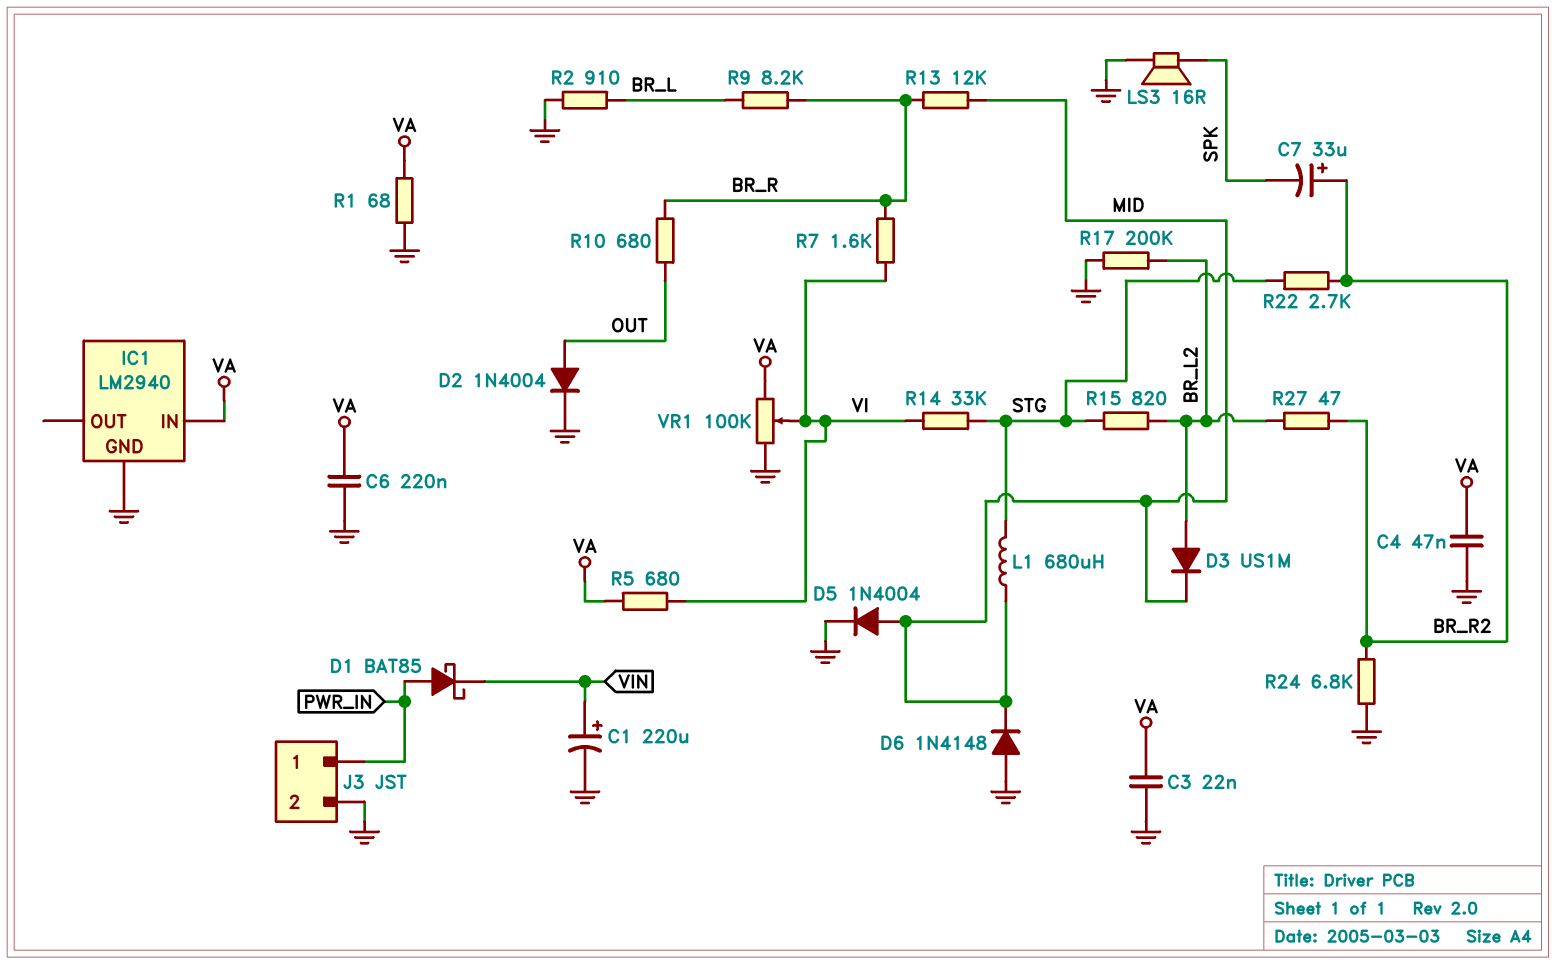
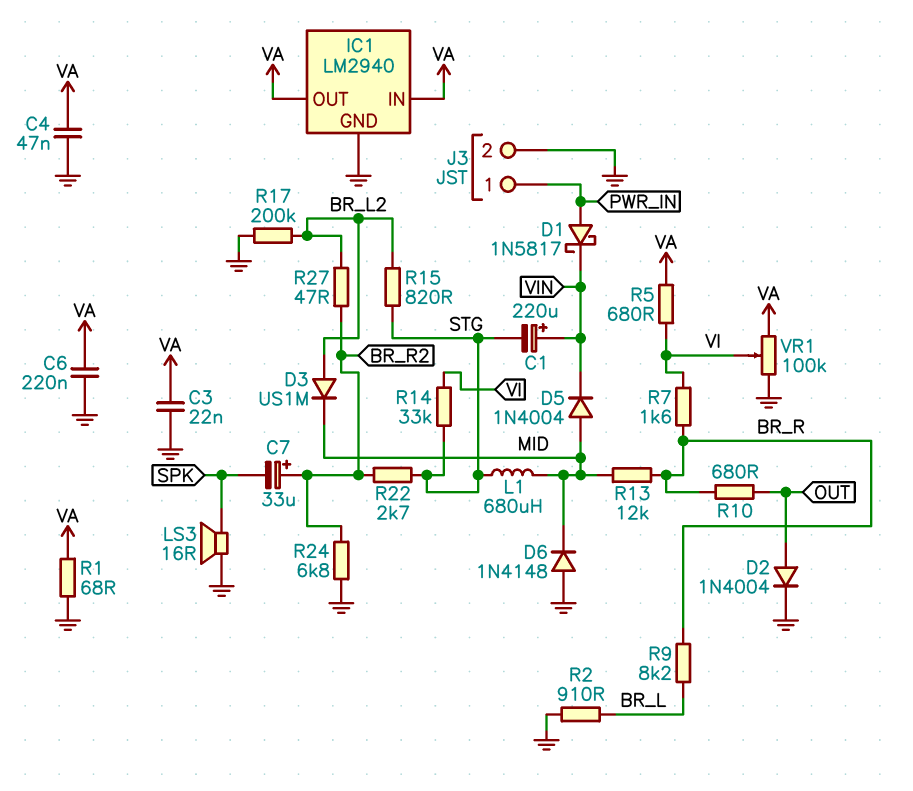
C1: 220uF (plus VIN, minus GND) -> 220uF (plus VIN, minus STG)
D1: schottky BAT85 (A PWR_IN, K VIN) -> schottky 1N5817 (A PWR_IN, K VIN)
D5: diode 1N4004 (A MID, K GND) -> diode 1N4004 (A MID, K VIN)
IC1 pin OUT: none -> VA

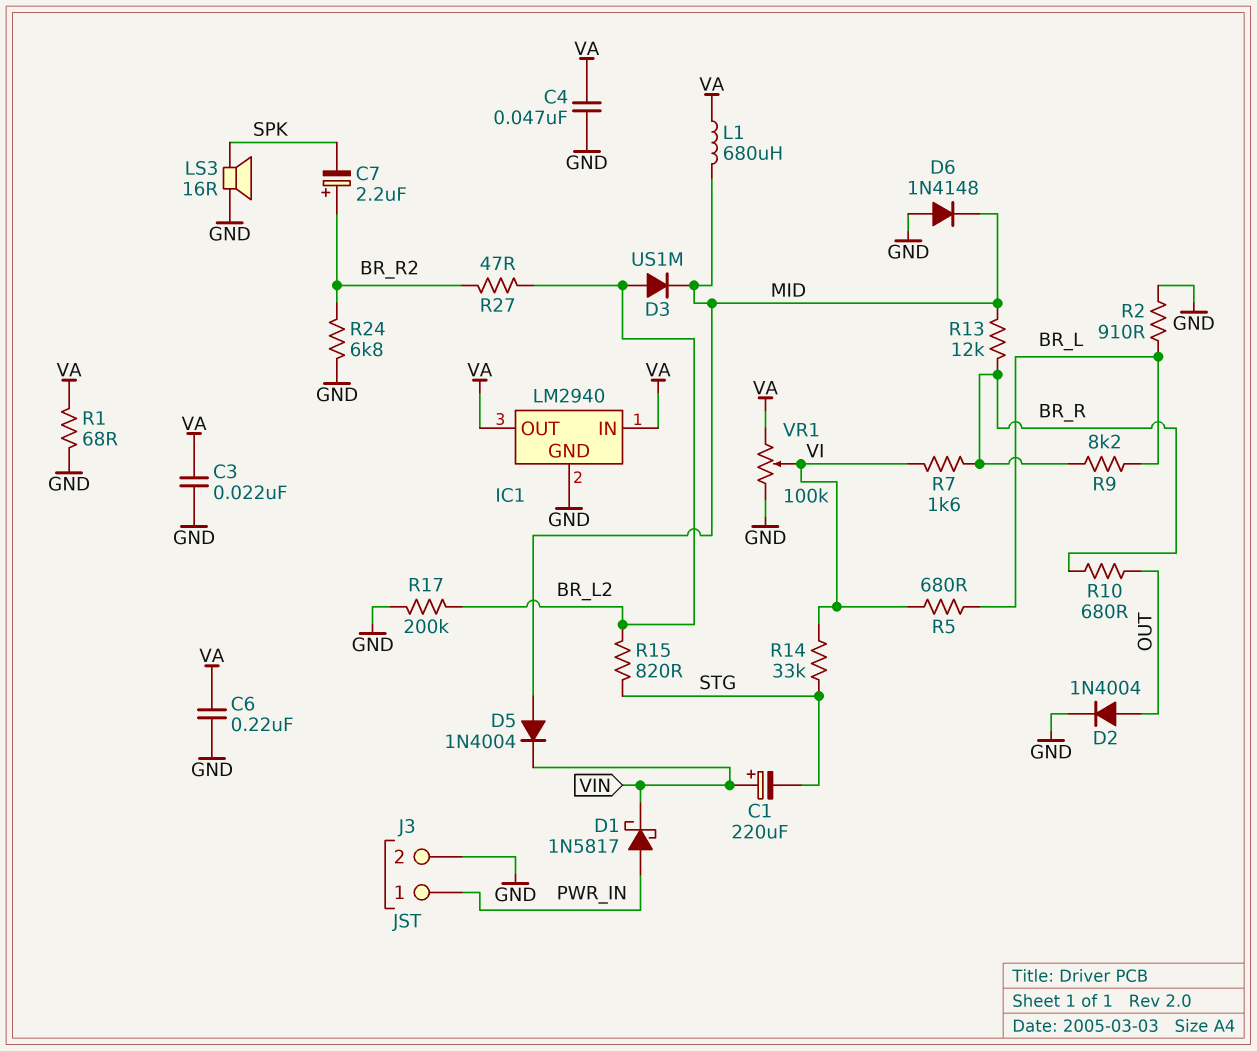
C7: 33uF (plus BR_R2, minus SPK) -> 2.2uF (plus BR_R2, minus SPK)
L1: 680uH (MID, STG) -> 680uH (MID, VA)
R5: 680 (VA, VI) -> 680 (BR_L, VI)
R22: 2.7k (BR_R2, STG) -> none

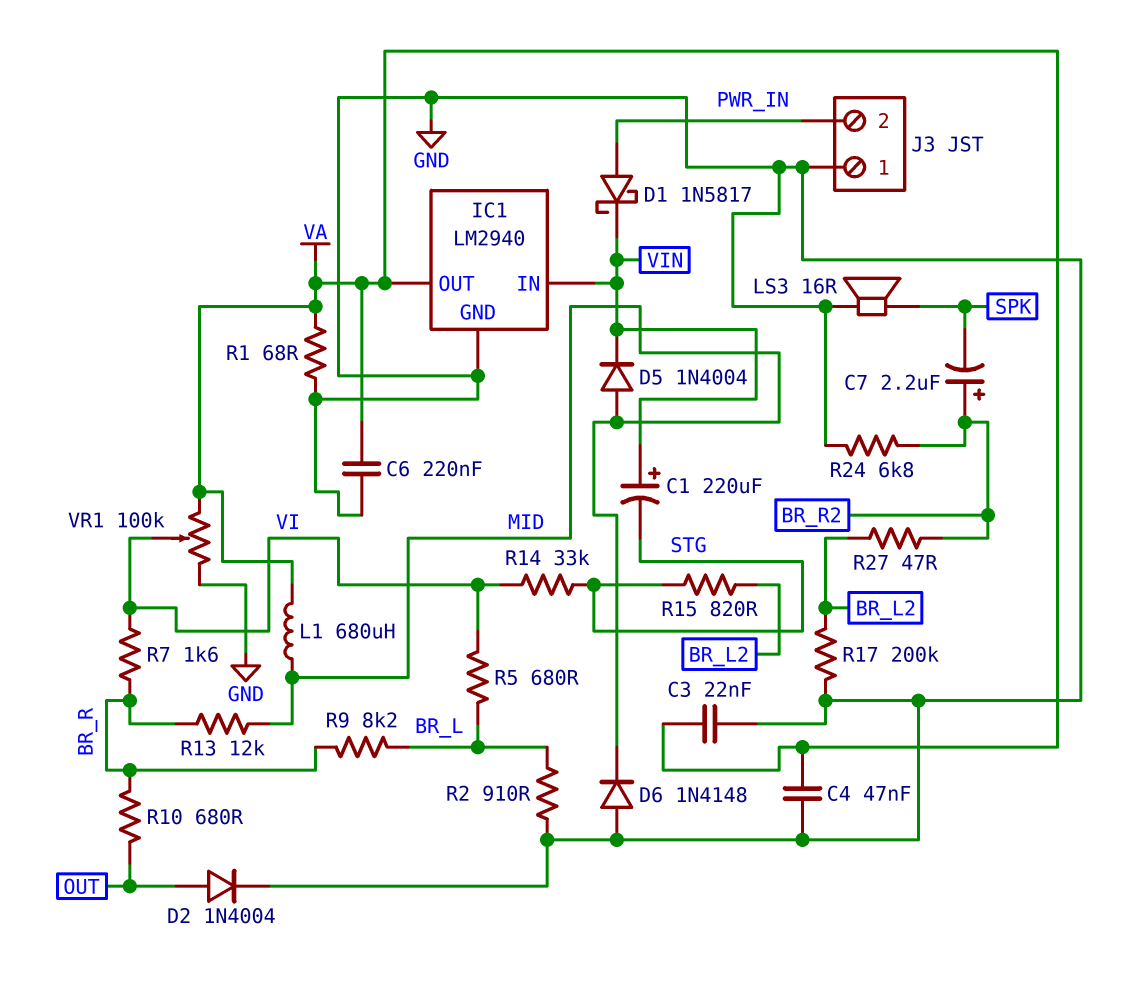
D3: diode US1M (A BR_L2, K MID) -> none
IC1 pin IN: VA -> VIN
J3 pin 1: PWR_IN -> GND
J3 pin 2: GND -> PWR_IN

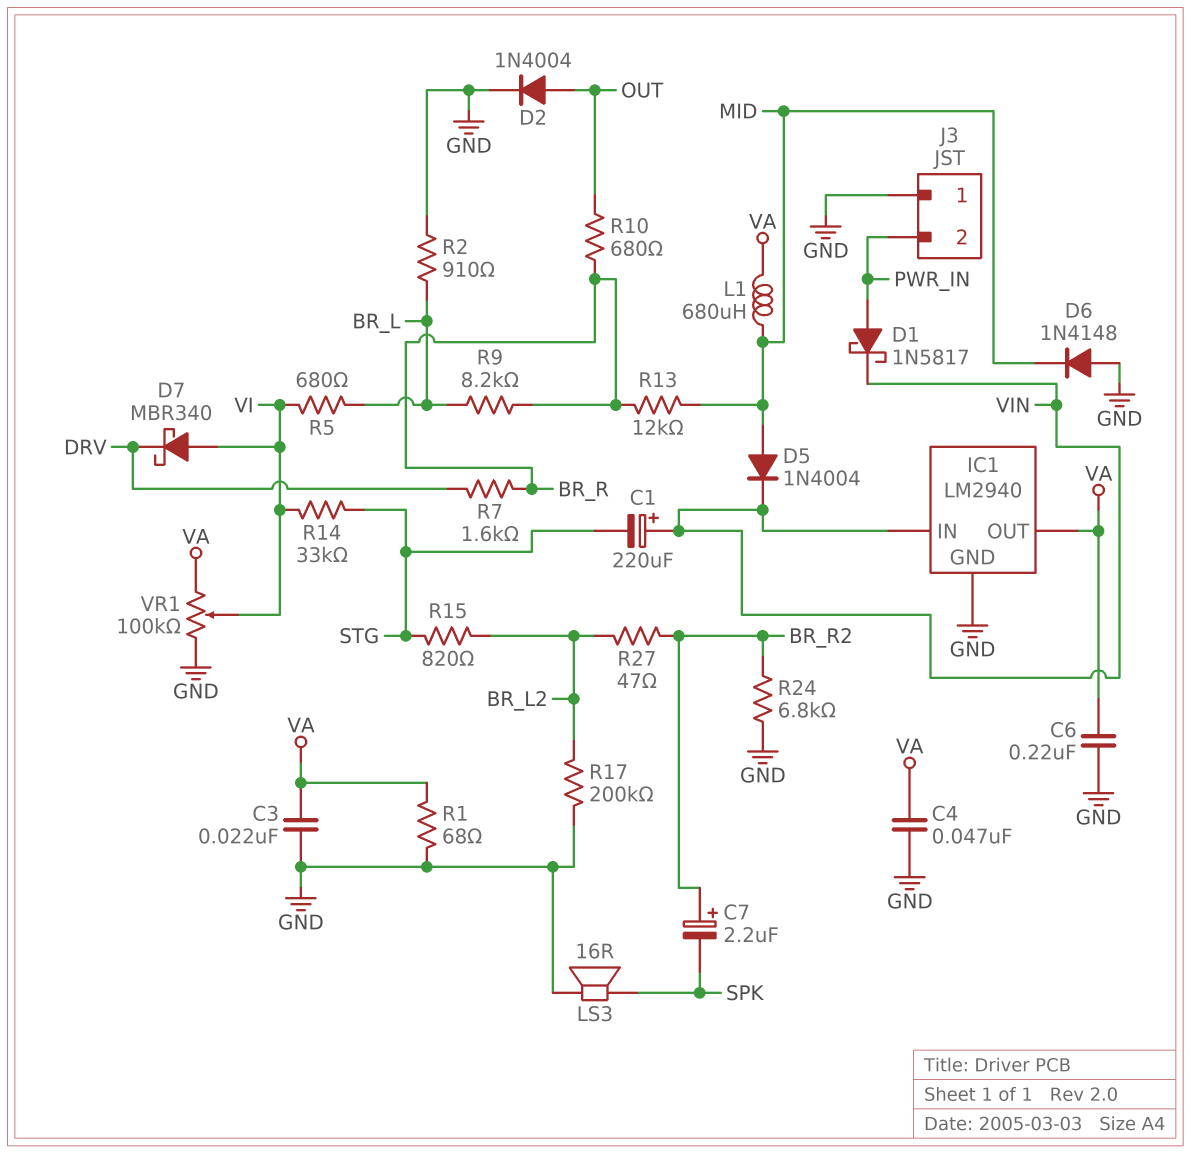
D7: none -> schottky MBR340 (A VI, K DRV)
R7: 1.6k (BR_R, VI) -> 1.6k (BR_R, DRV)

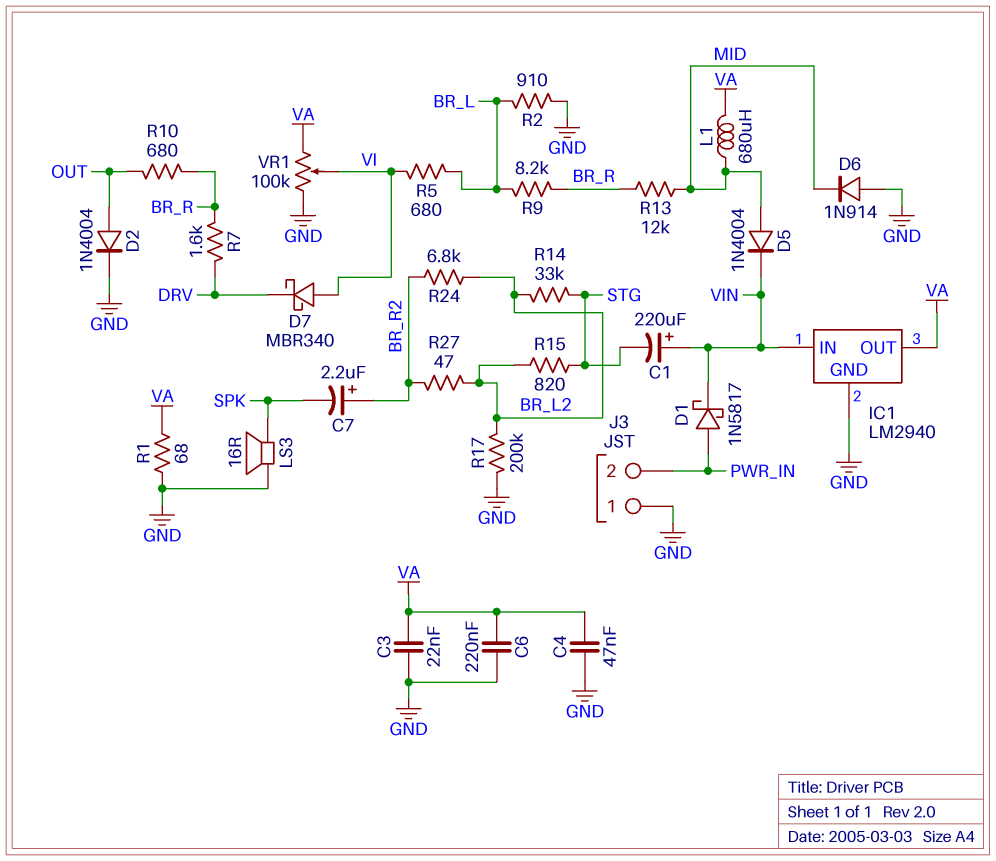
D6: diode 1N4148 (A GND, K MID) -> diode 1N914 (A GND, K MID)
R14: 33k (STG, VI) -> 33k (BR_L2, STG)
R24: 6.8k (BR_R2, GND) -> 6.8k (BR_L2, BR_R2)

